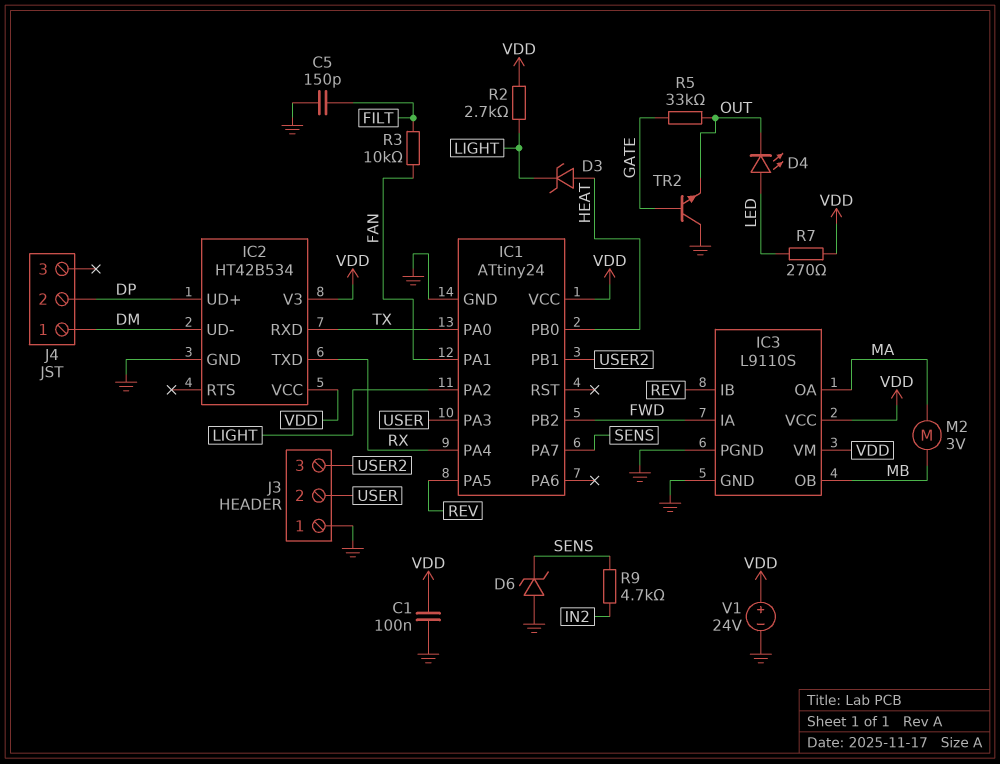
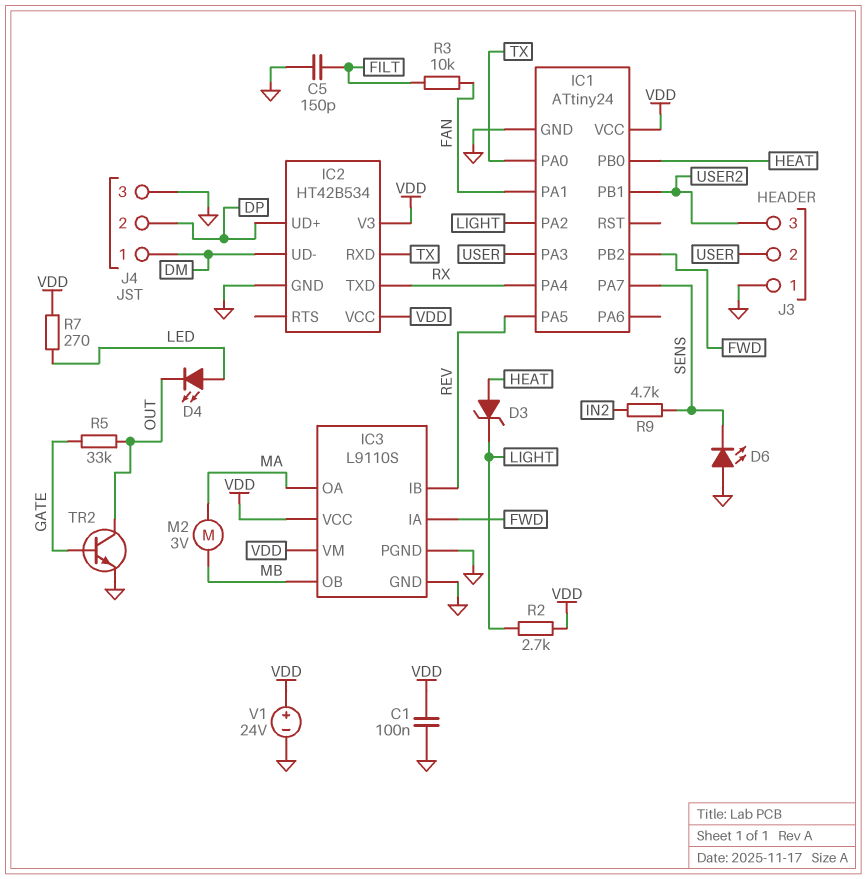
D6: zener (A GND, K SENS) -> LED (A GND, K SENS)
J4 pin 3: none -> GND
TR2: NPN (B GATE, C GND, E OUT) -> NPN (B GATE, C OUT, E GND)

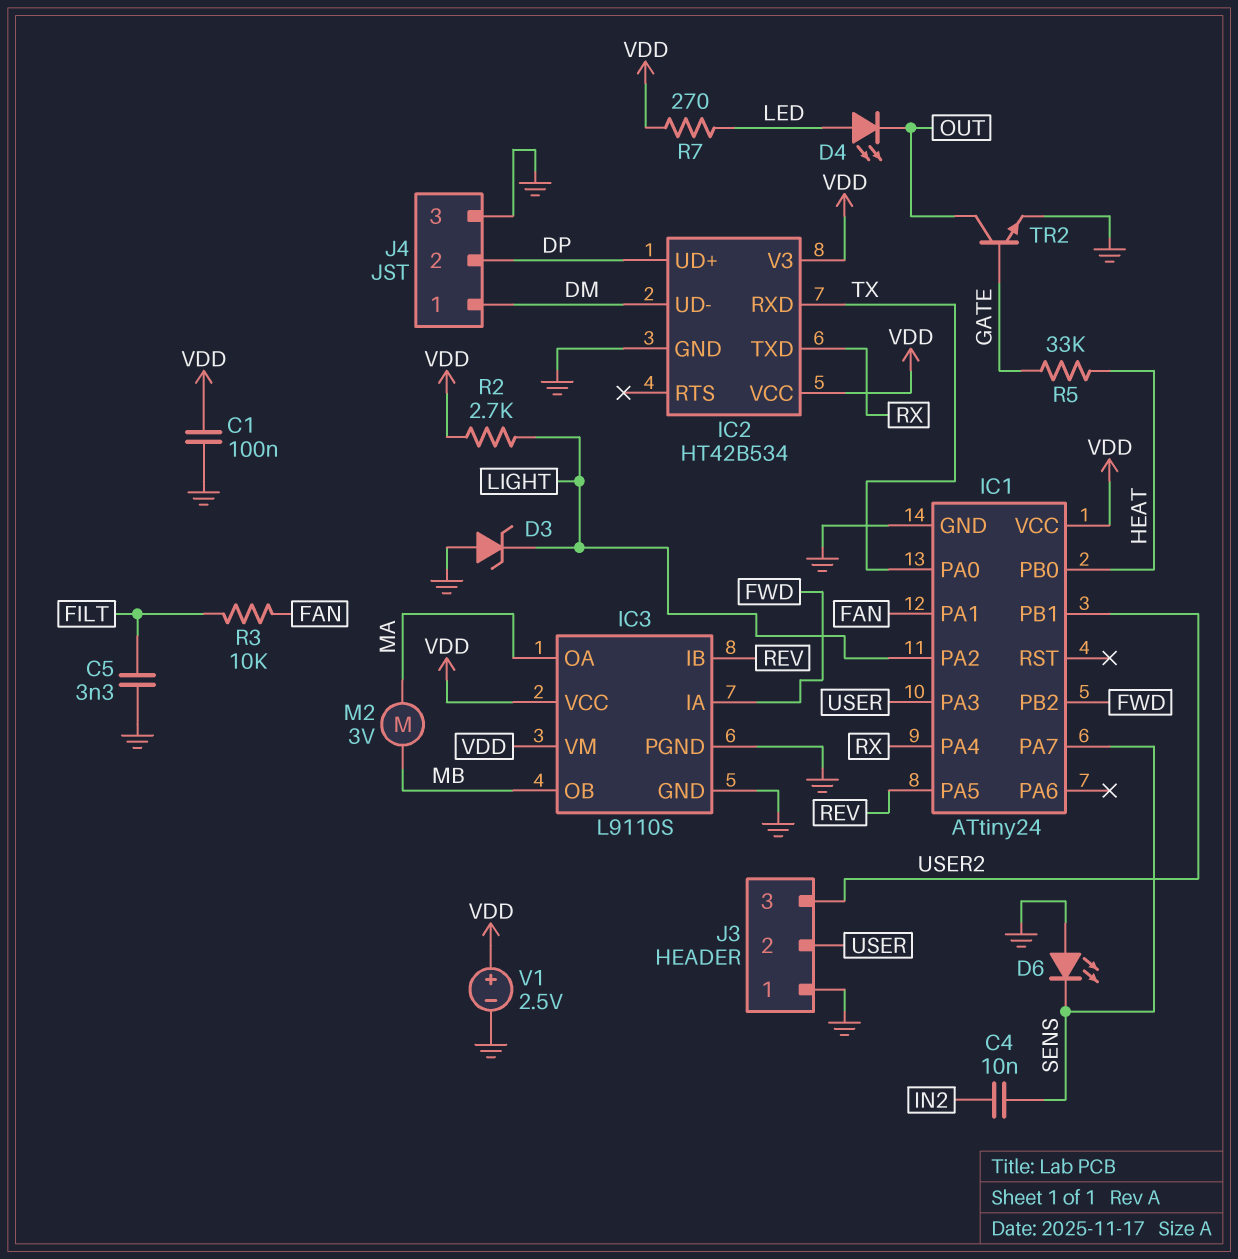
C4: none -> 10nF (IN2, SENS)
C5: 150pF (FILT, GND) -> 3.3nF (FILT, GND)
D3: zener (A HEAT, K LIGHT) -> zener (A GND, K LIGHT)
R5: 33k (GATE, OUT) -> 33k (GATE, HEAT)
R9: 4.7k (IN2, SENS) -> none
V1: 24V (plus VDD, minus GND) -> 2.5V (plus VDD, minus GND)

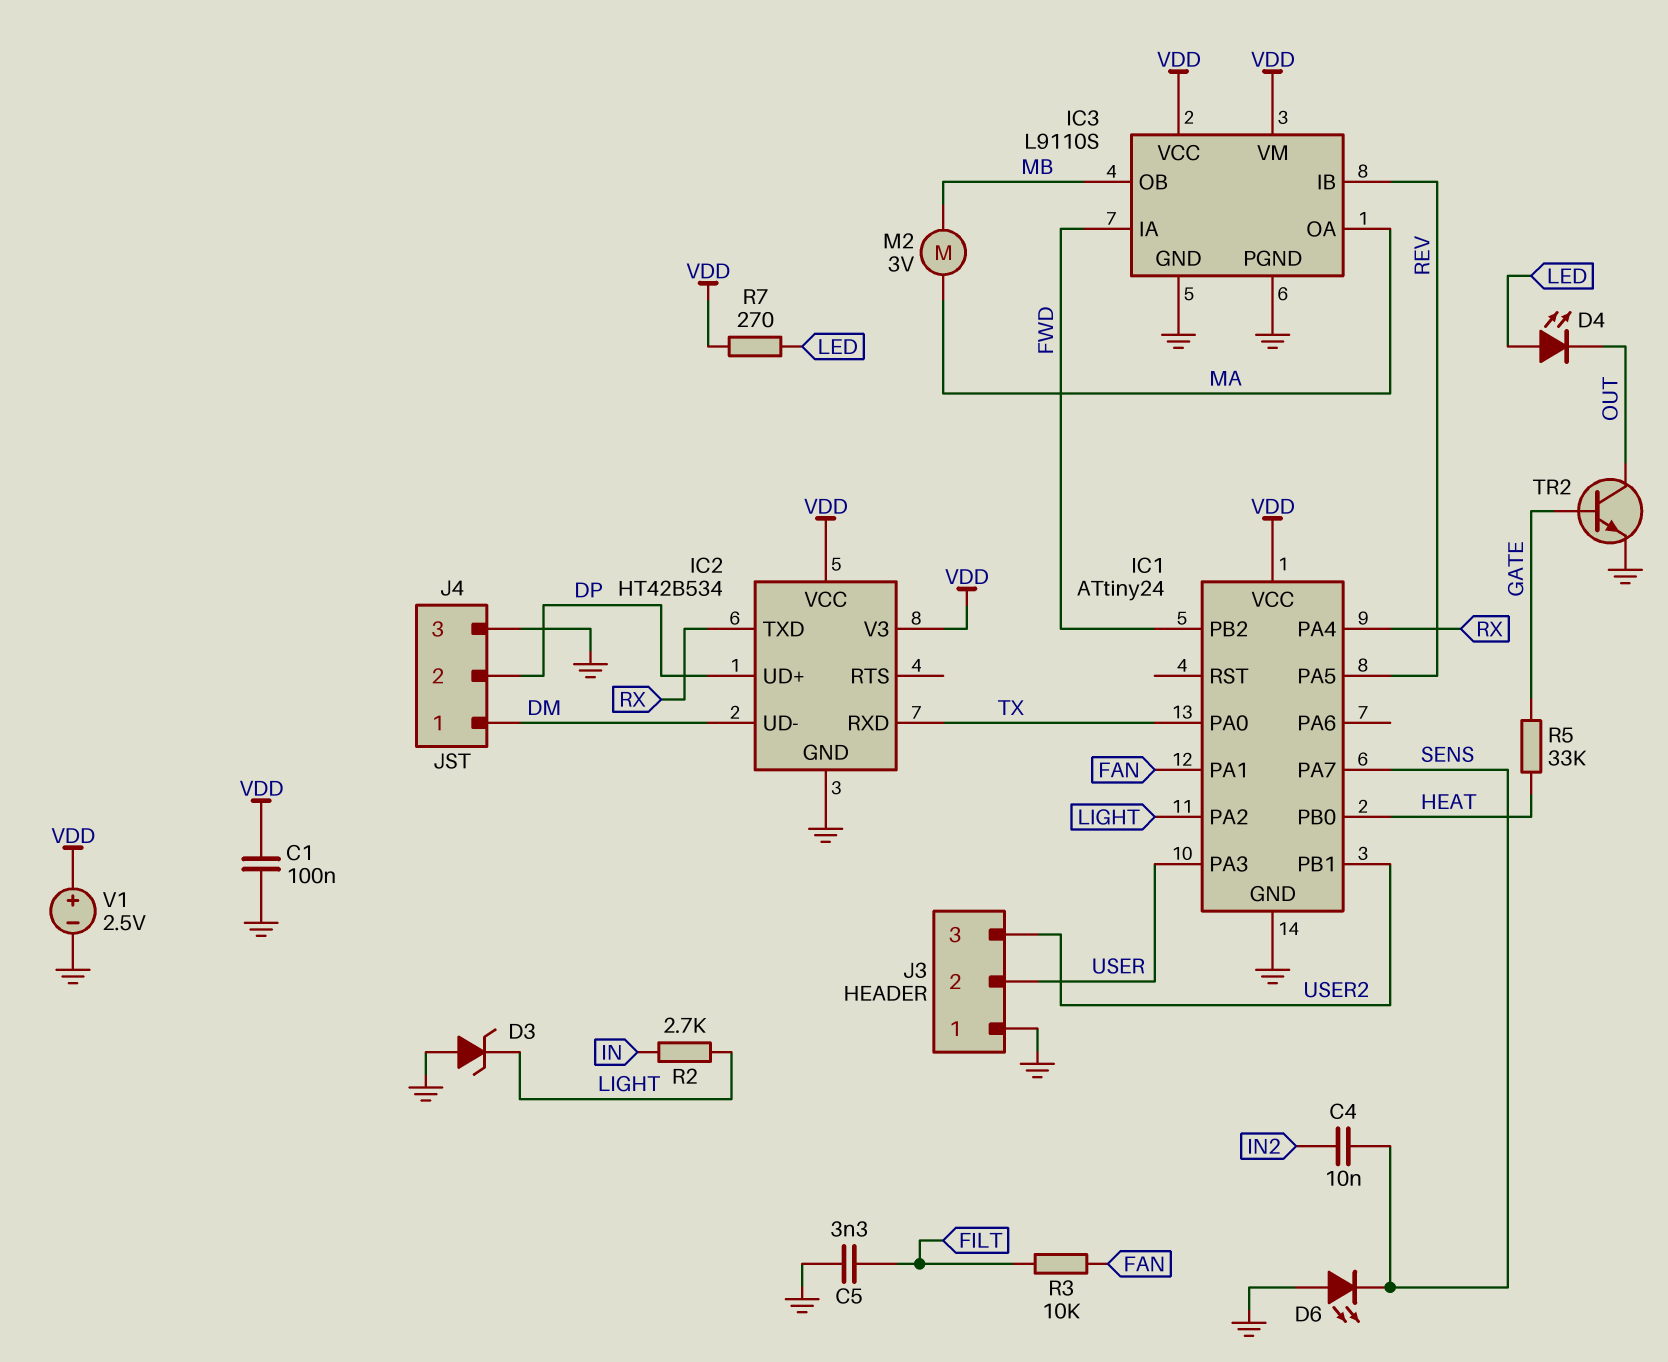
R2: 2.7k (LIGHT, VDD) -> 2.7k (IN, LIGHT)

